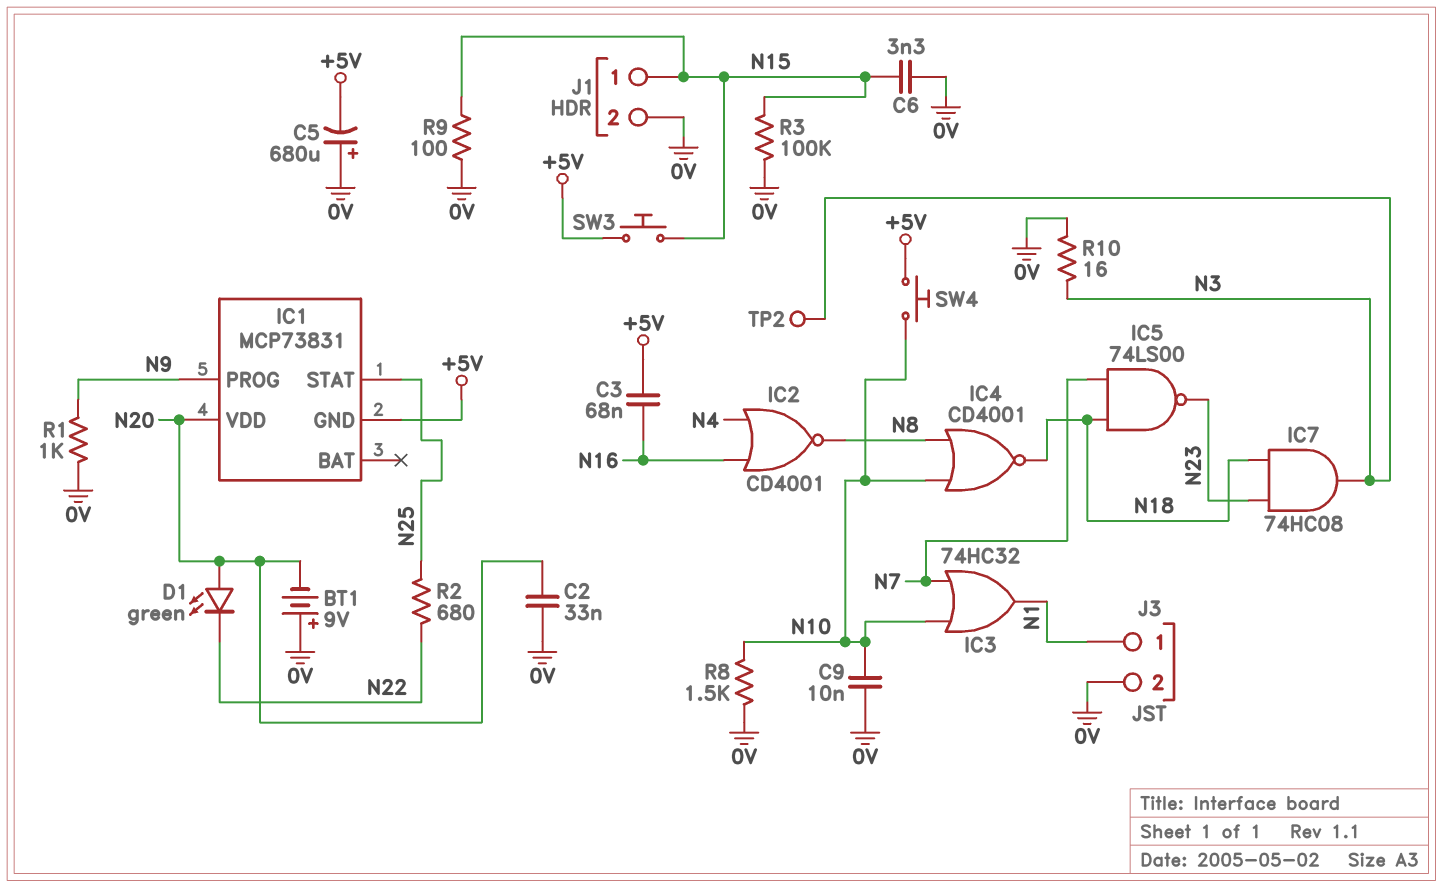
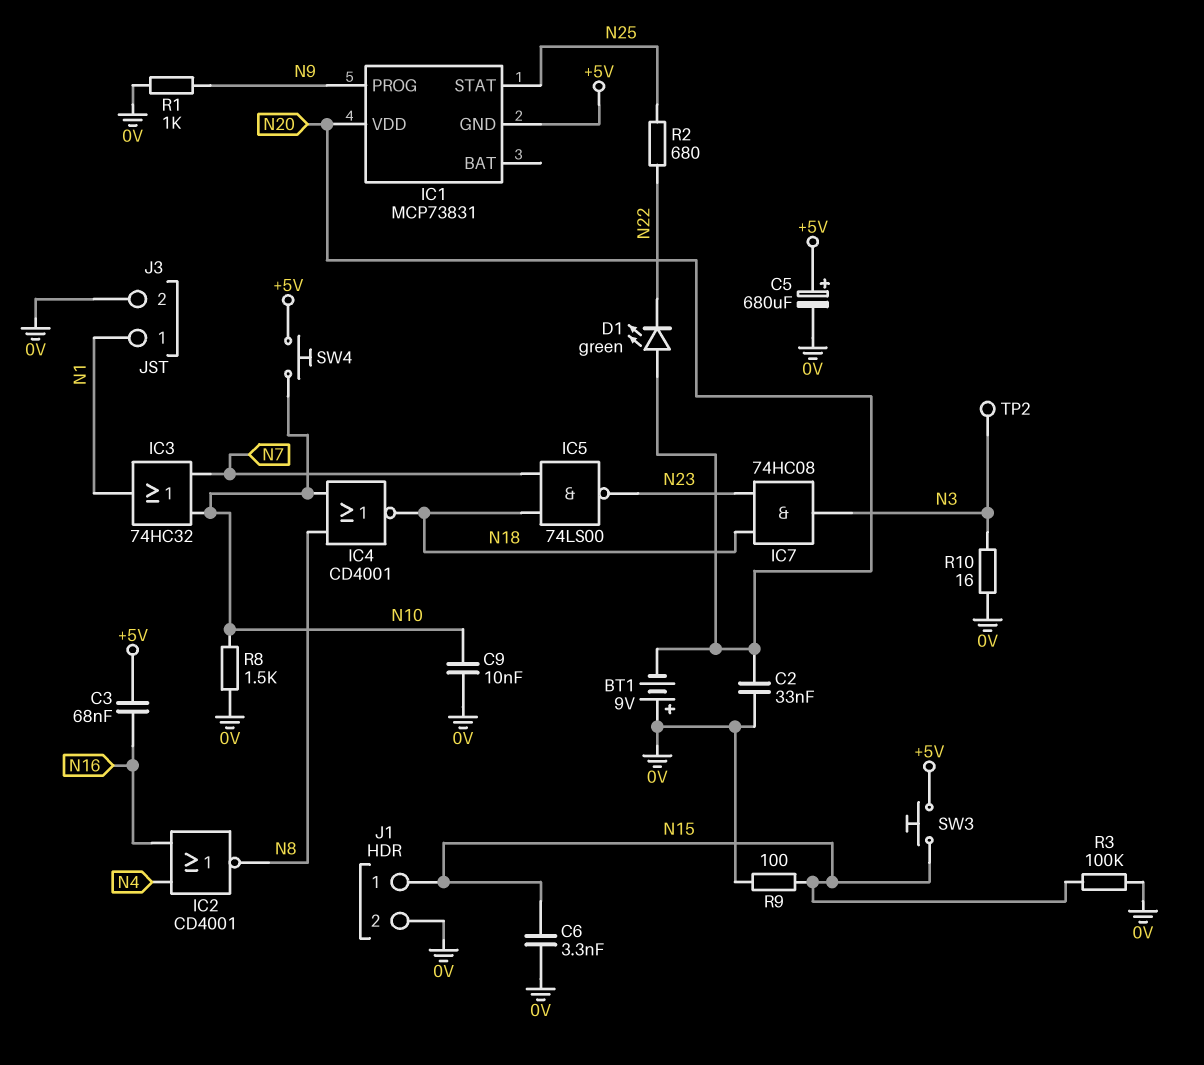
C5: 680uF (plus 0V, minus +5V) -> 680uF (plus +5V, minus 0V)

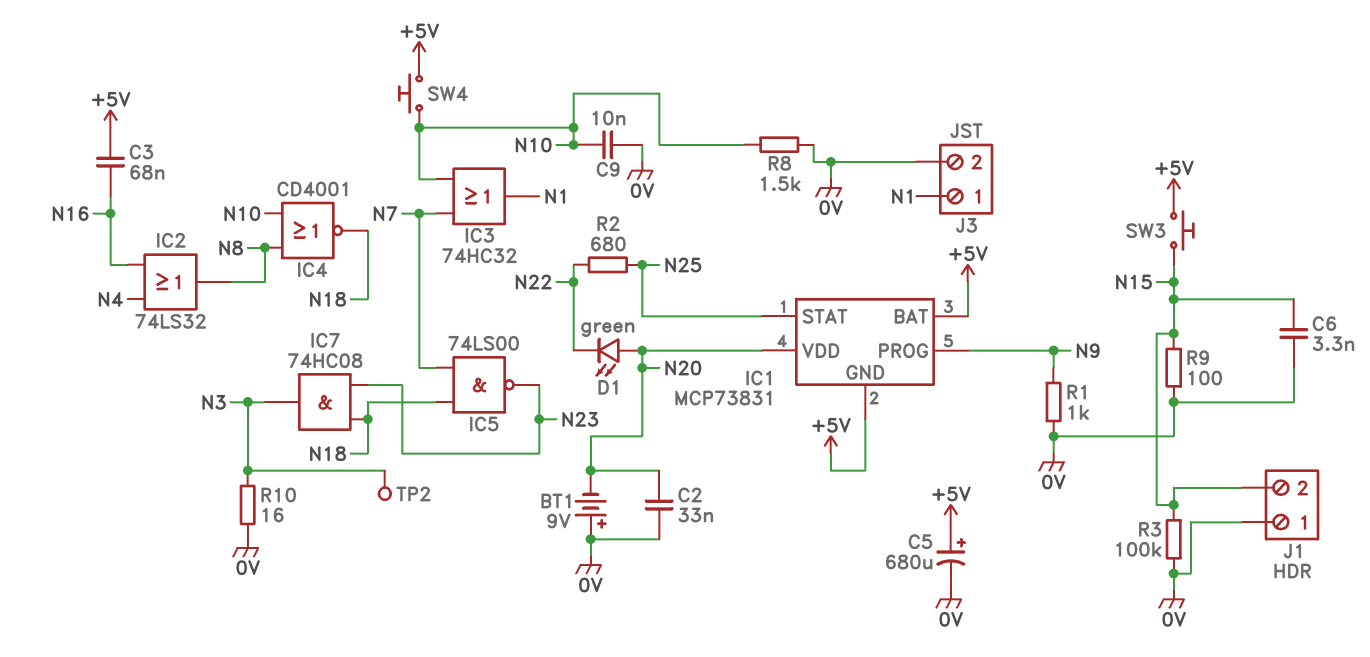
IC1 pin BAT: none -> +5V
IC2: NOR CD4001 (in N4, in N16, out N8) -> OR 74LS32 (in N4, in N16, out N8)
J1 pin 1: N15 -> 0V
J1 pin 2: 0V -> N15

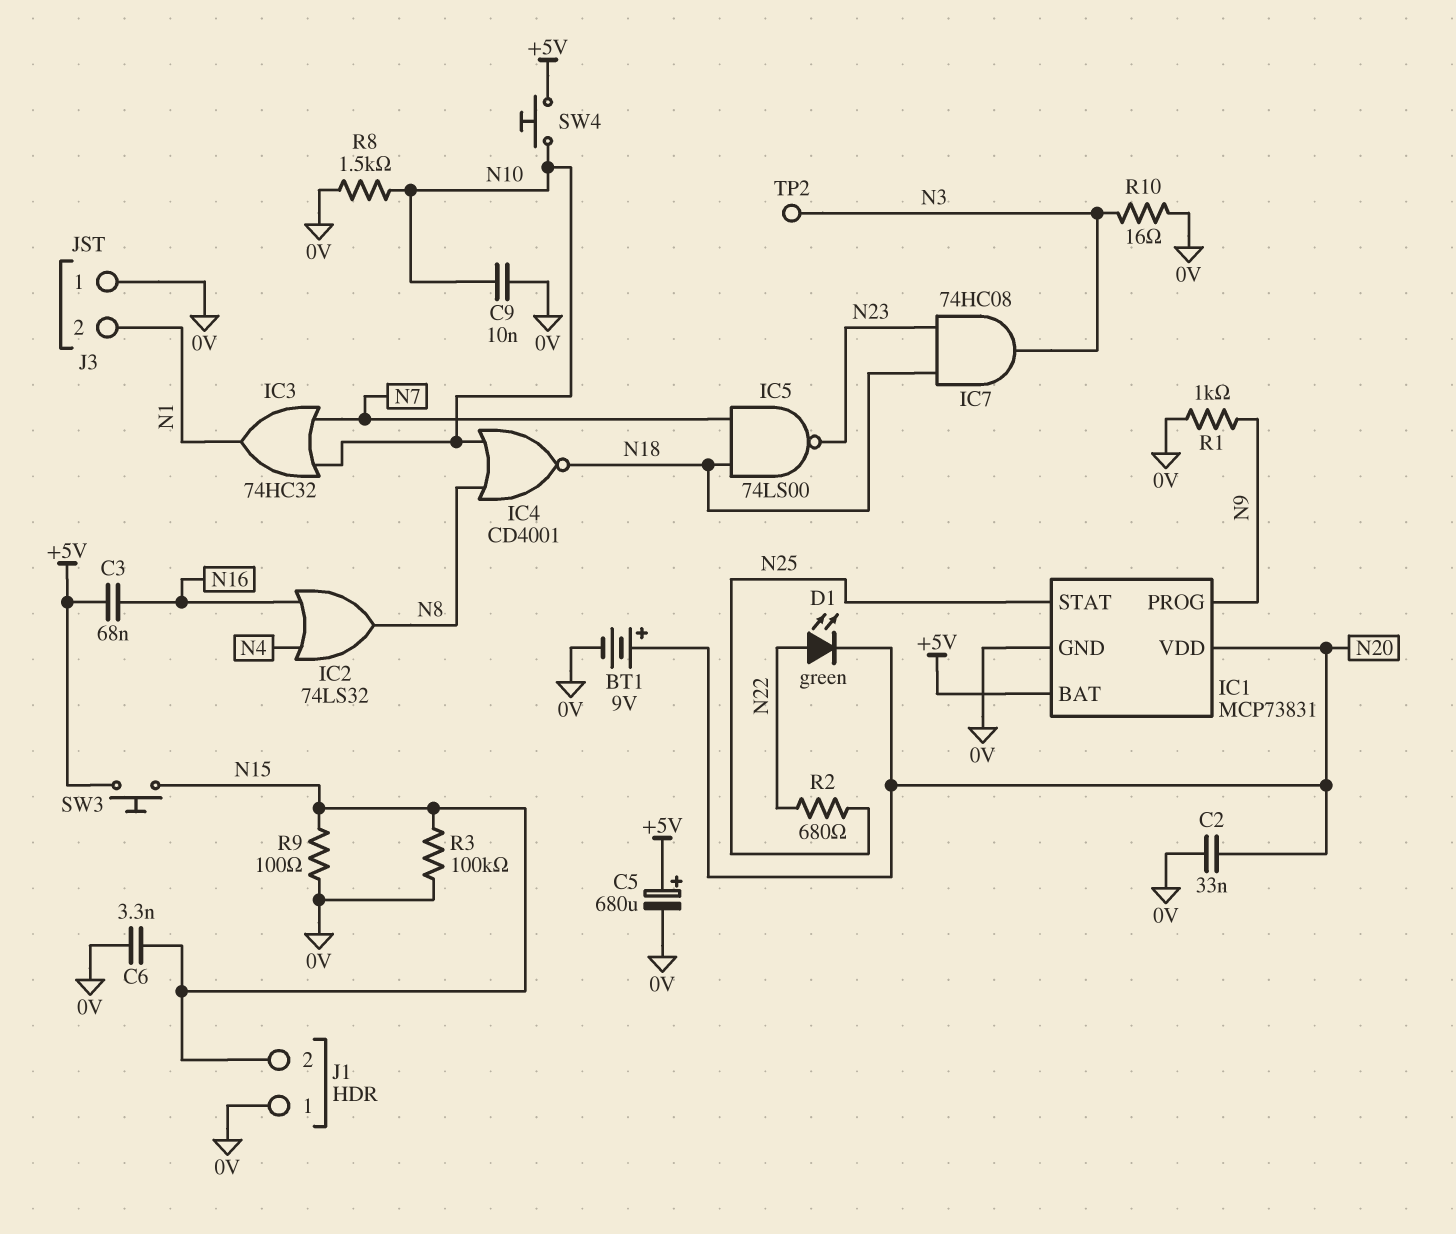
BT1: 9V (plus 0V, minus N20) -> 9V (plus N20, minus 0V)
D1: LED green (A N20, K N22) -> LED green (A N22, K N20)
IC1 pin GND: +5V -> 0V
J3 pin 1: N1 -> 0V
J3 pin 2: 0V -> N1

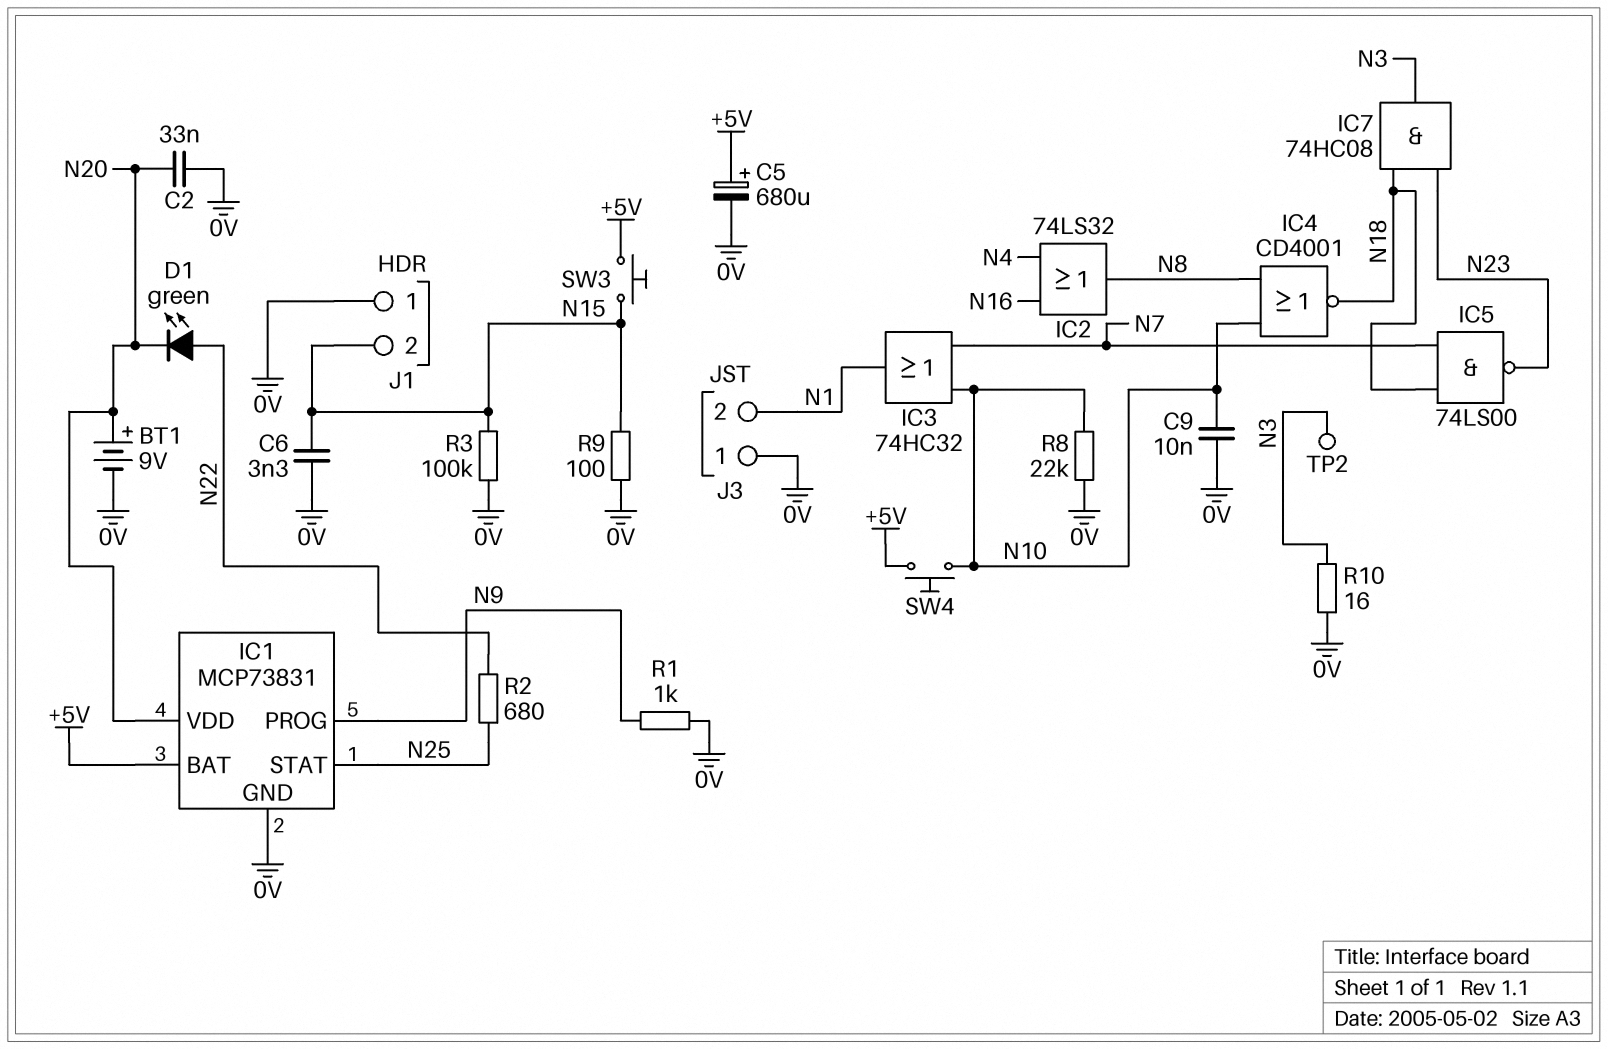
C3: 68nF (+5V, N16) -> none
R8: 1.5k (0V, N10) -> 22k (0V, N10)

